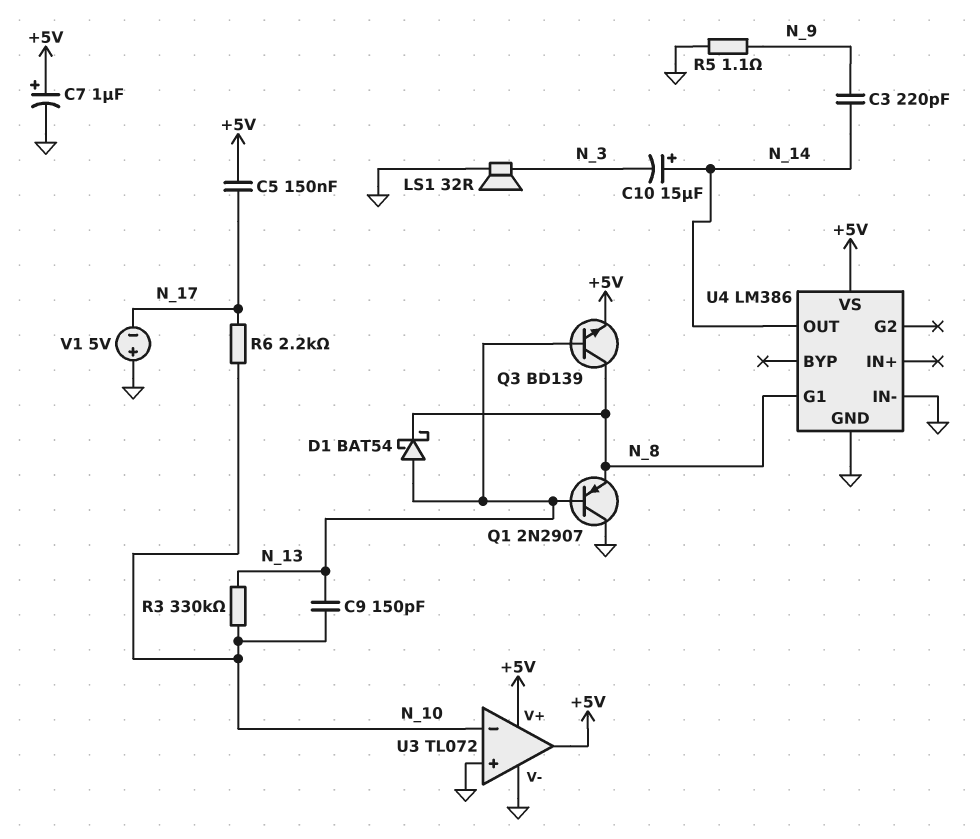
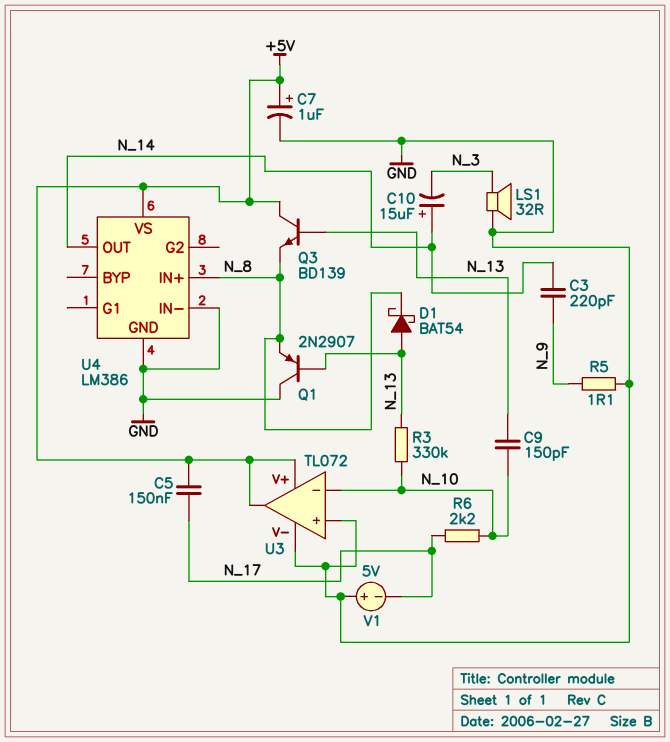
Q3: NPN BD139 (B N_13, C N_8, E +5V) -> NPN BD139 (B N_13, C +5V, E N_8)
U4 pin G1: N_8 -> none
U4 pin IN+: none -> N_8

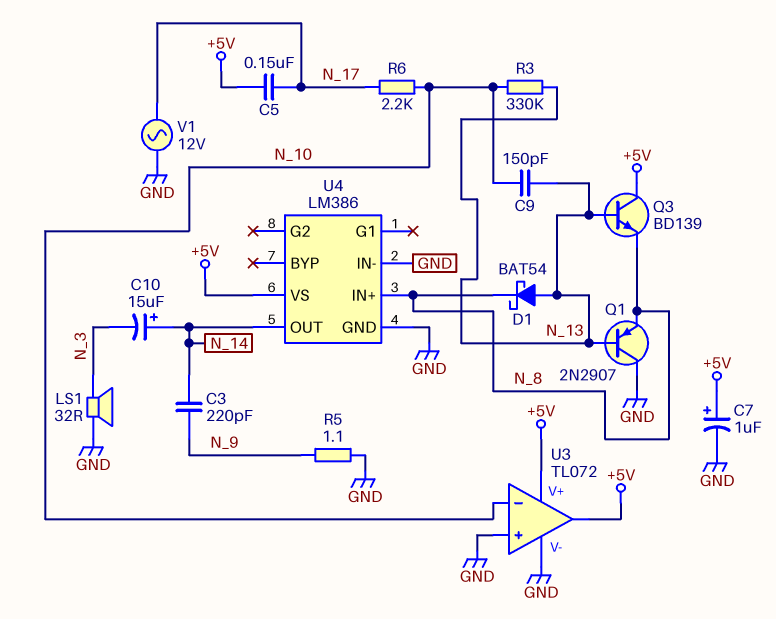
V1: 5V (plus GND, minus N_17) -> AC 12V (GND, N_17)

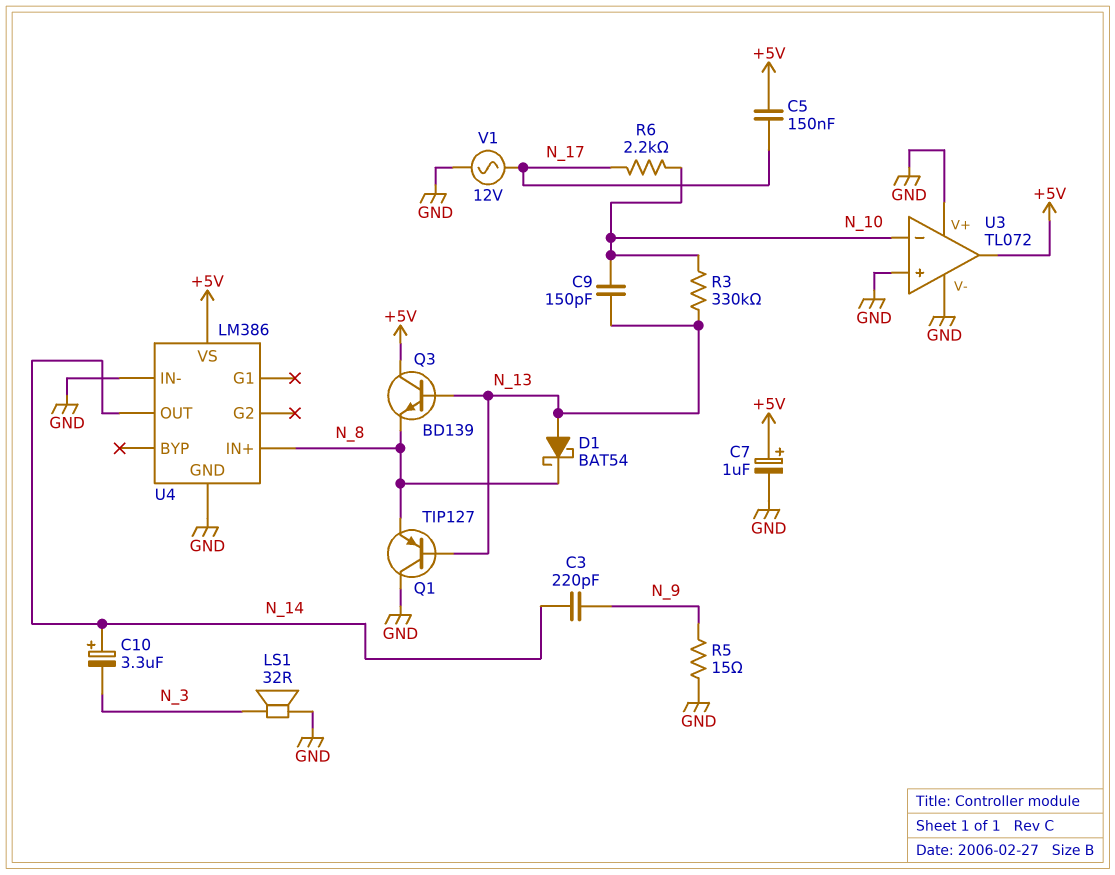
C10: 15uF (plus N_14, minus N_3) -> 3.3uF (plus N_14, minus N_3)
Q1: PNP 2N2907 (B N_13, C GND, E N_8) -> PNP TIP127 (B N_13, C GND, E N_8)
R5: 1.1 (GND, N_9) -> 15 (GND, N_9)
U3 pin V+: +5V -> GND

